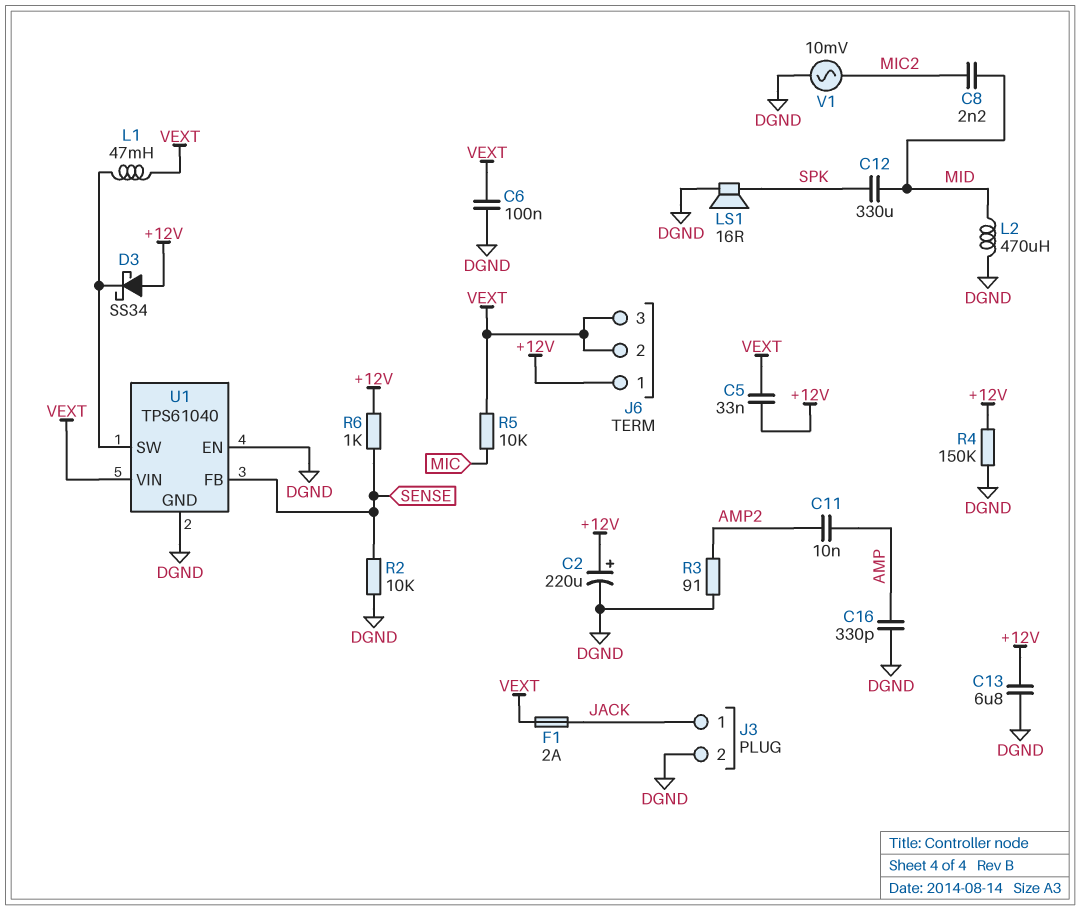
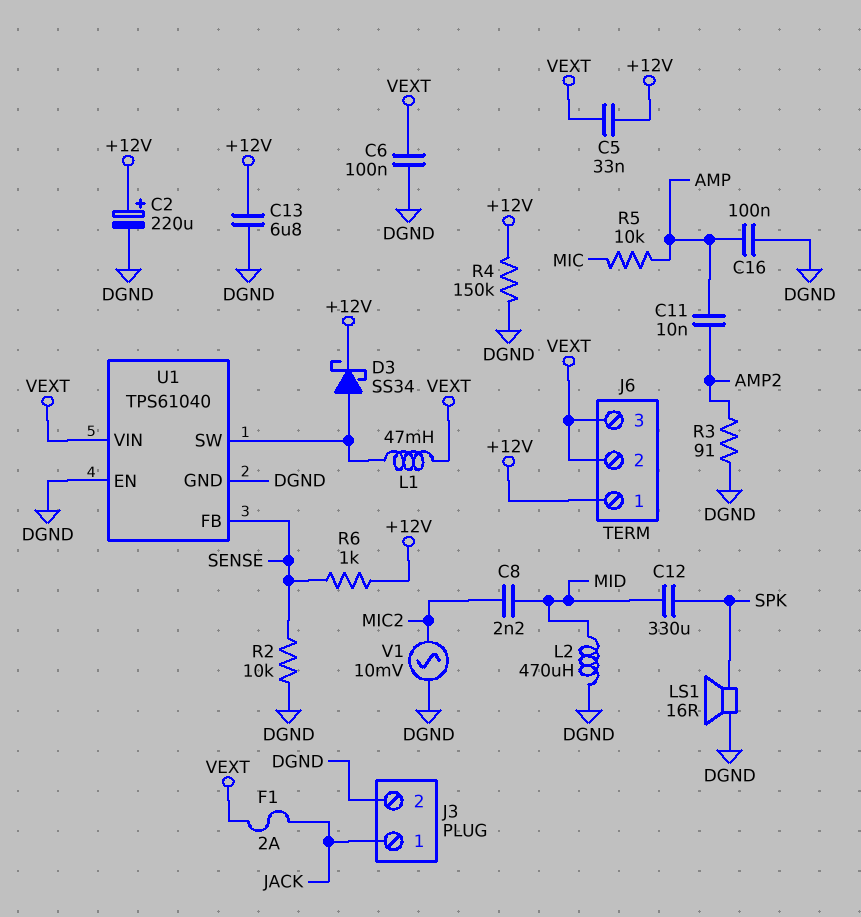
C16: 330pF (AMP, DGND) -> 100nF (AMP, DGND)
D3: schottky SS34 (A +12V, K U1/SW) -> schottky SS34 (A U1/SW, K +12V)
R5: 10k (MIC, VEXT) -> 10k (AMP, MIC)

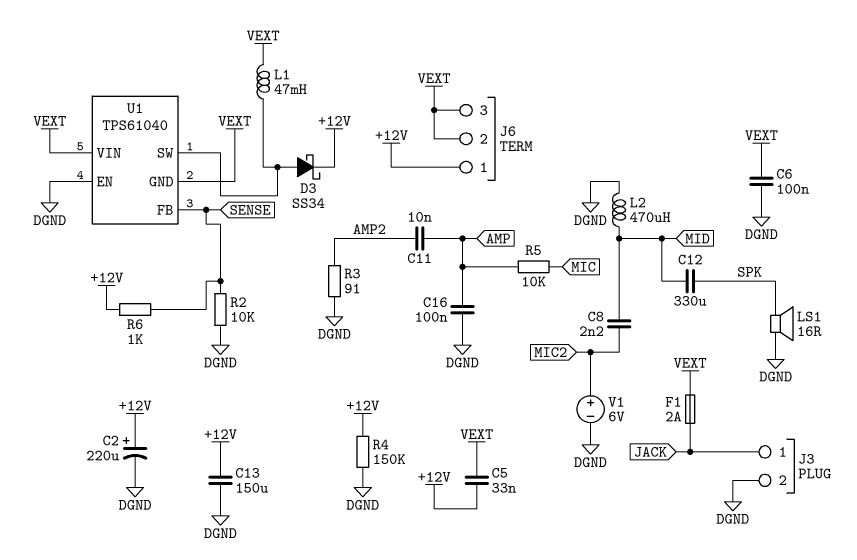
C13: 6.8uF (+12V, DGND) -> 150uF (+12V, DGND)
U1 pin GND: DGND -> VEXT
V1: AC 10mV (DGND, MIC2) -> 6V (plus MIC2, minus DGND)

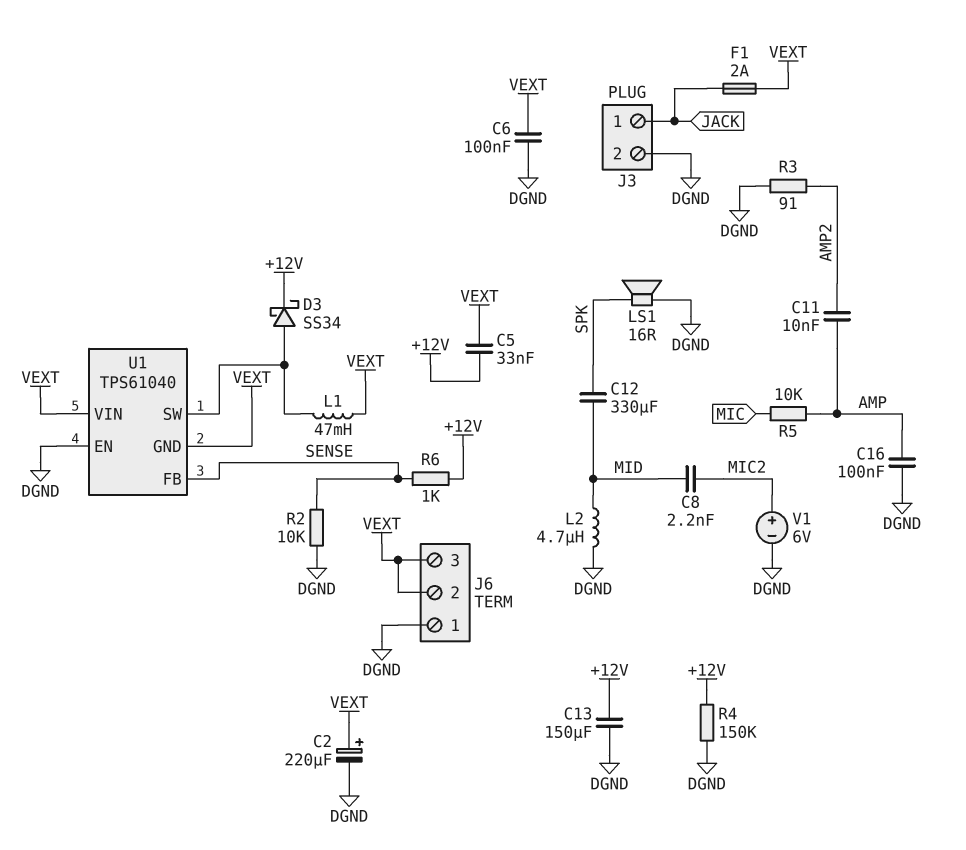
C2: 220uF (plus +12V, minus DGND) -> 220uF (plus VEXT, minus DGND)
J6 pin 1: +12V -> DGND
L2: 470uH (DGND, MID) -> 4.7uH (DGND, MID)

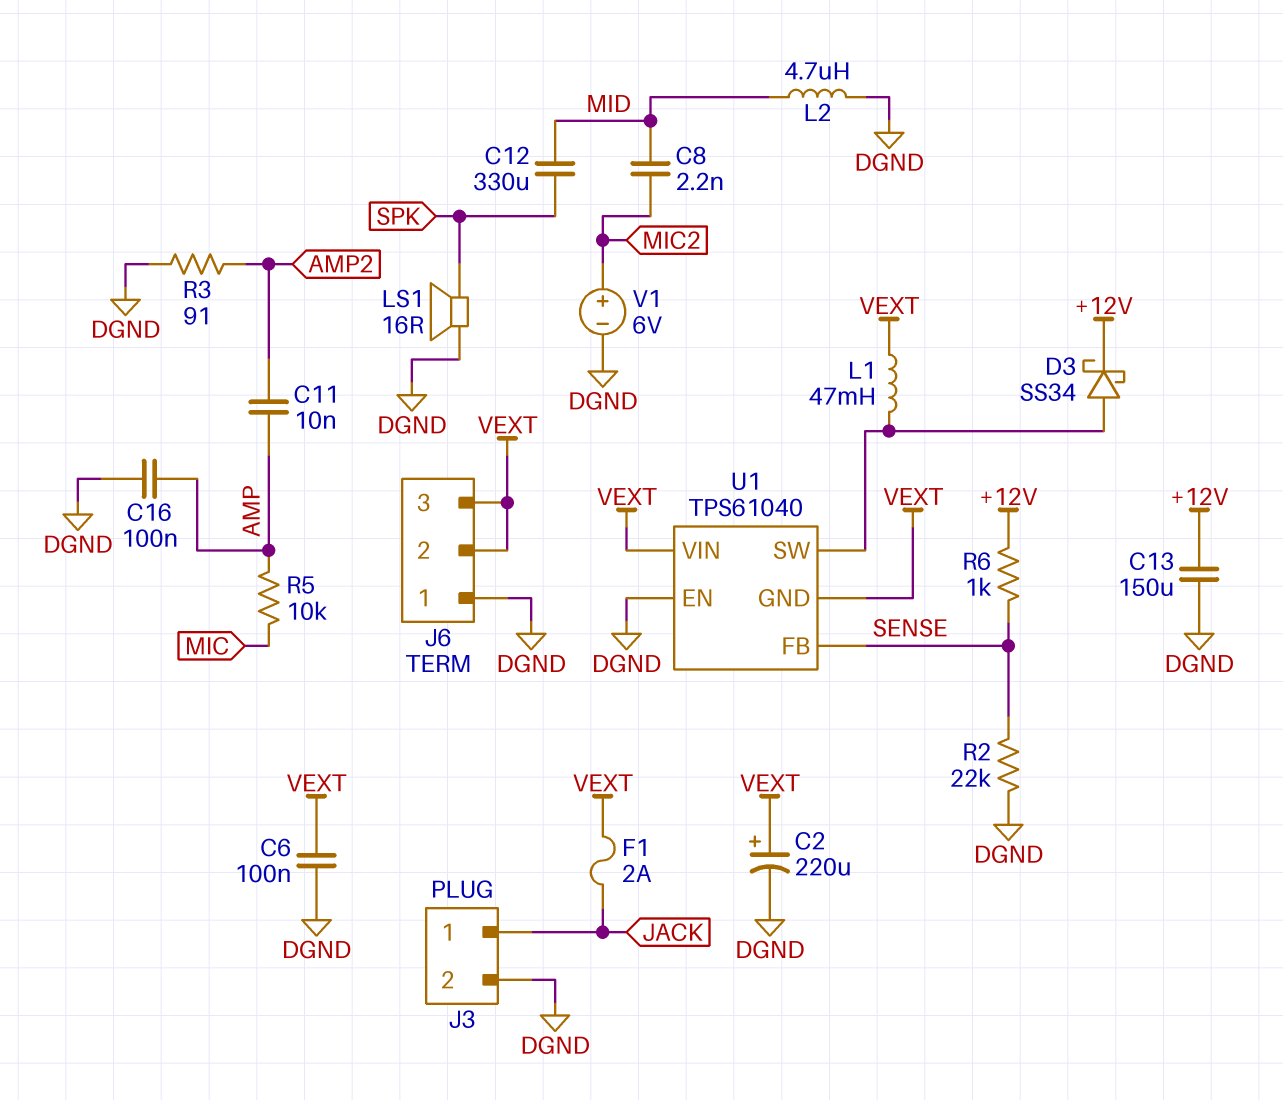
C5: 33nF (+12V, VEXT) -> none
R2: 10k (DGND, SENSE) -> 22k (DGND, SENSE)
R4: 150k (+12V, DGND) -> none

